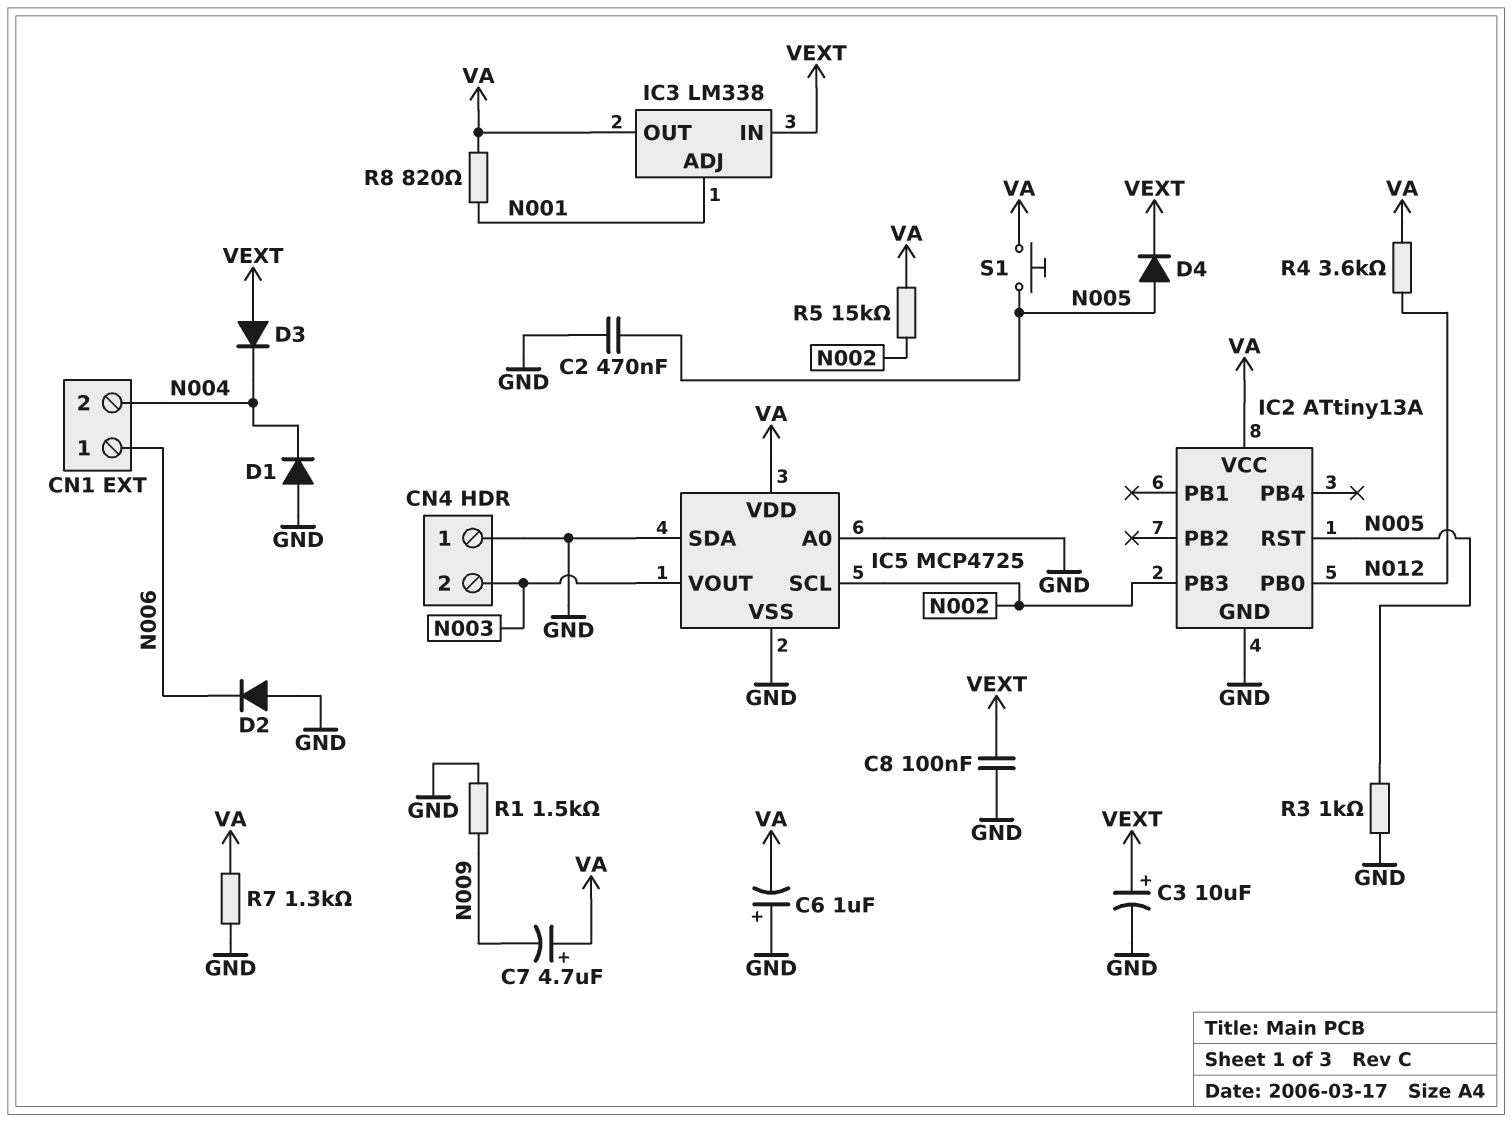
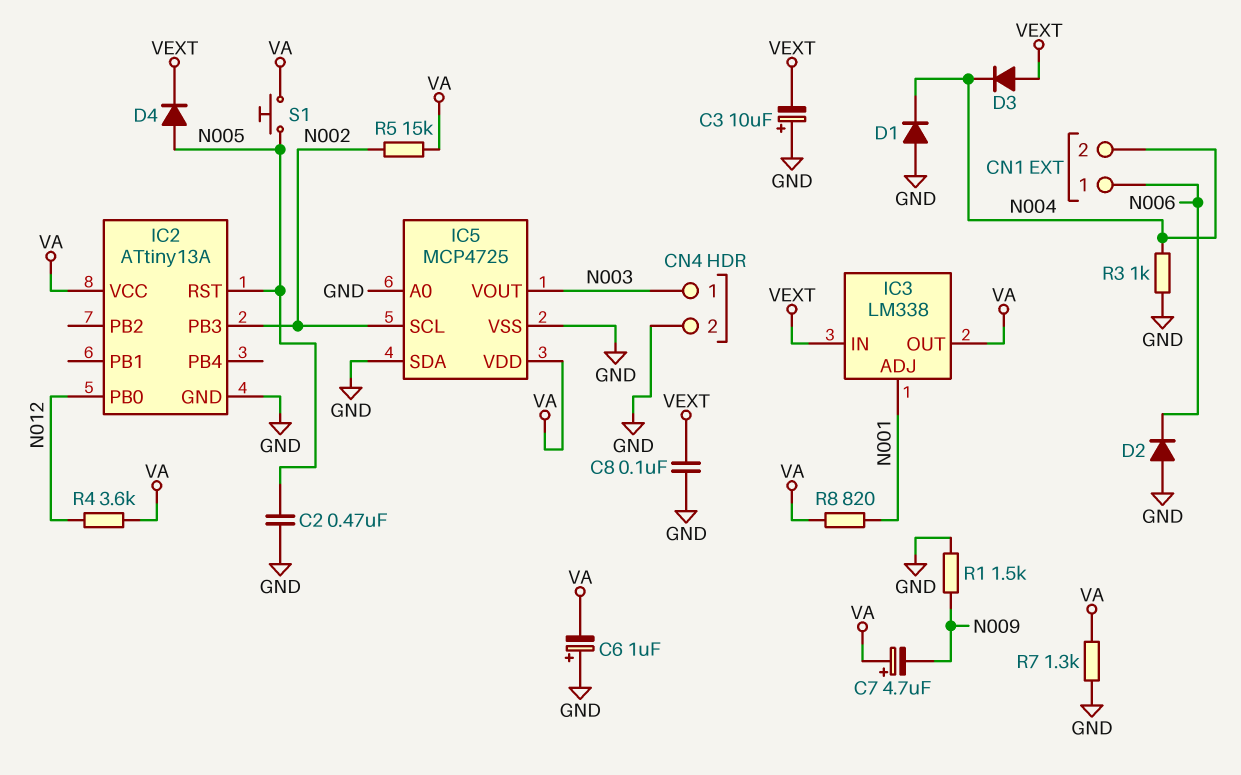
C3: 10uF (plus VEXT, minus GND) -> 10uF (plus GND, minus VEXT)
CN4 pin 1: GND -> N003
CN4 pin 2: N003 -> GND
R3: 1k (GND, N005) -> 1k (GND, N004)

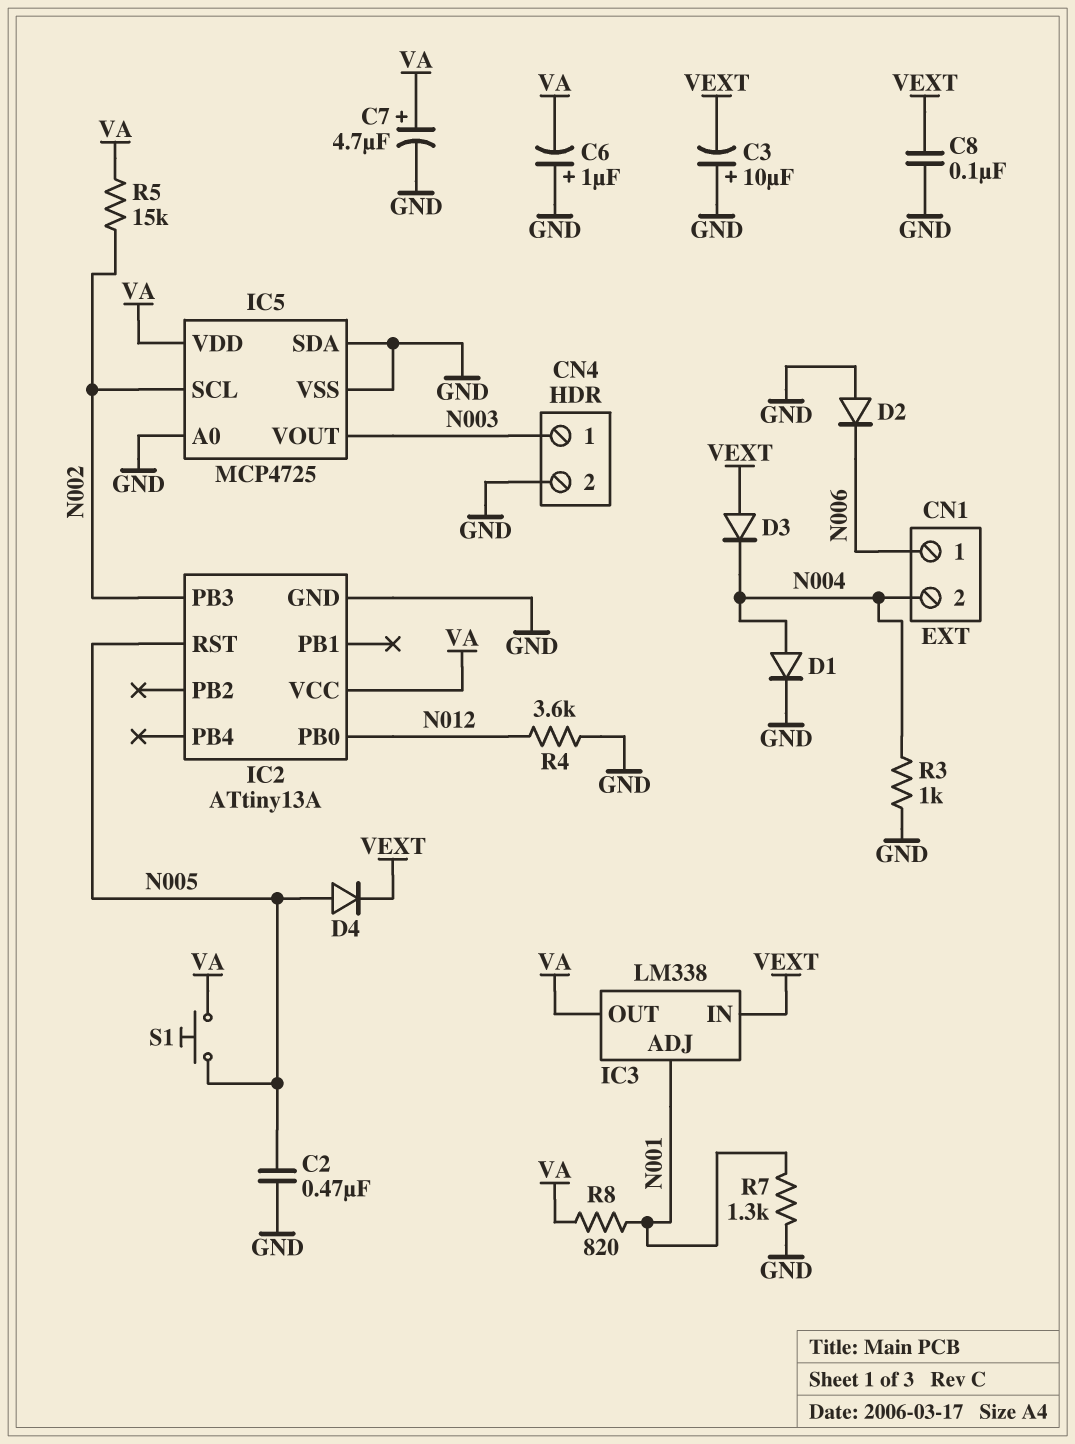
C7: 4.7uF (plus VA, minus N009) -> 4.7uF (plus VA, minus GND)
D1: diode (A GND, K N004) -> diode (A N004, K GND)
R1: 1.5k (GND, N009) -> none
R4: 3.6k (N012, VA) -> 3.6k (GND, N012)
R7: 1.3k (GND, VA) -> 1.3k (GND, N001)

